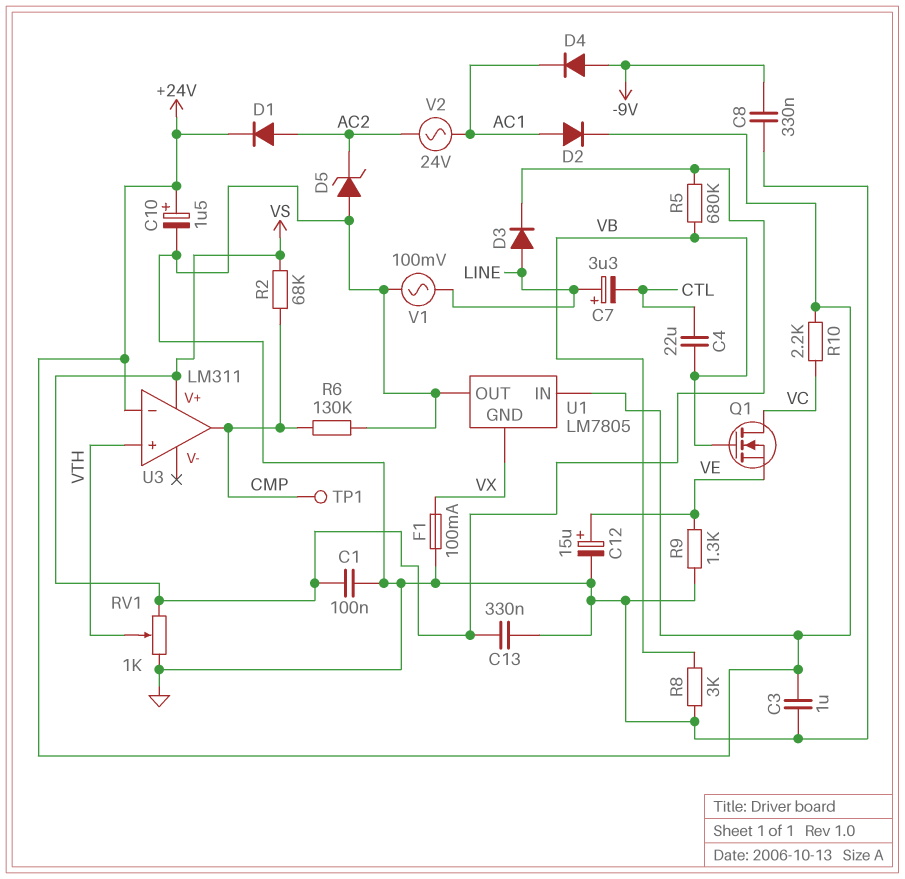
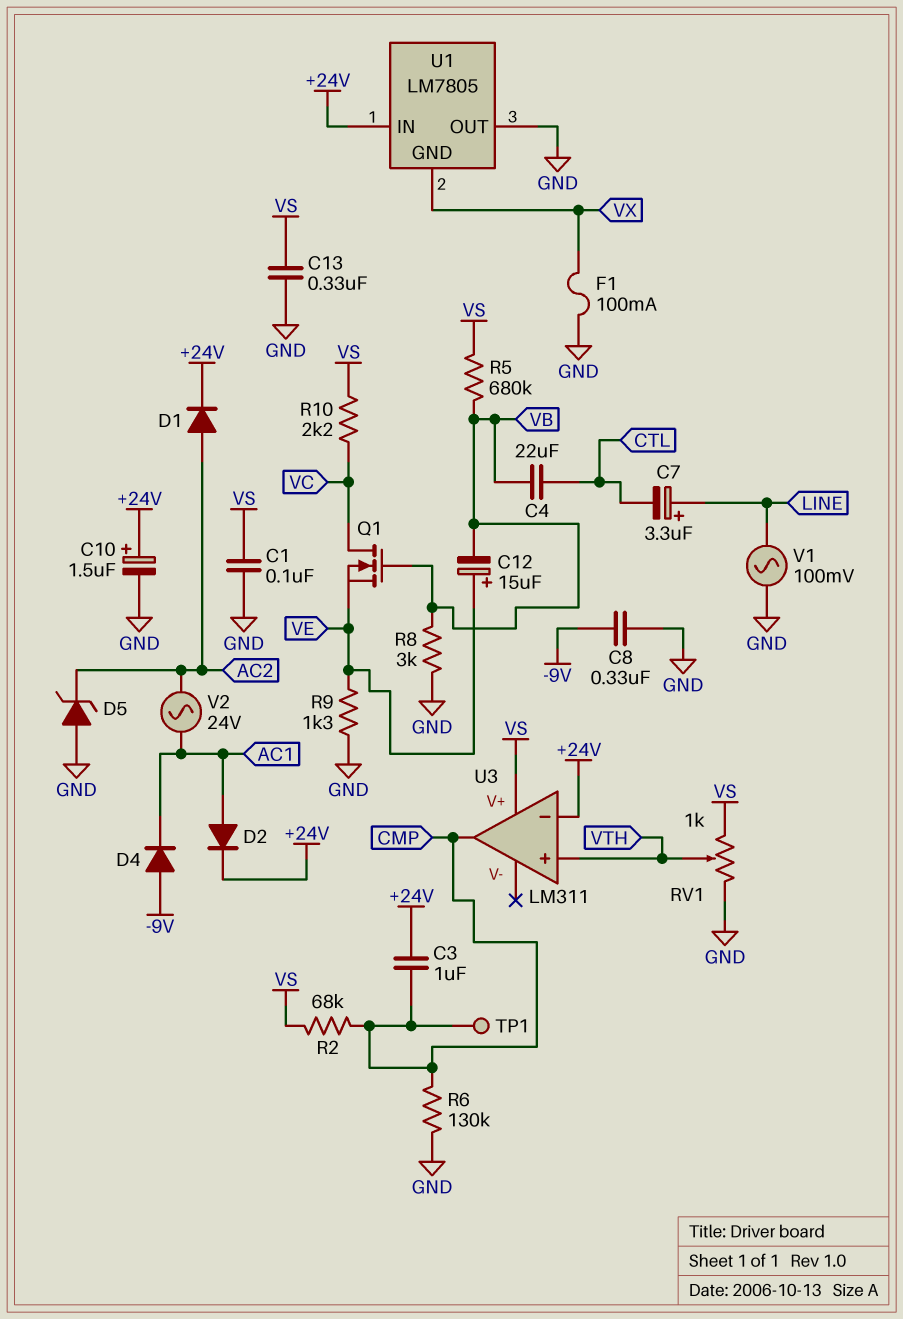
C3: 1uF (+24V, GND) -> 1uF (+24V, CMP)
C12: 15uF (plus VE, minus GND) -> 15uF (plus VE, minus VB)
D3: diode (A LINE, K VS) -> none
R10: 2.2k (+24V, VC) -> 2.2k (VC, VS)

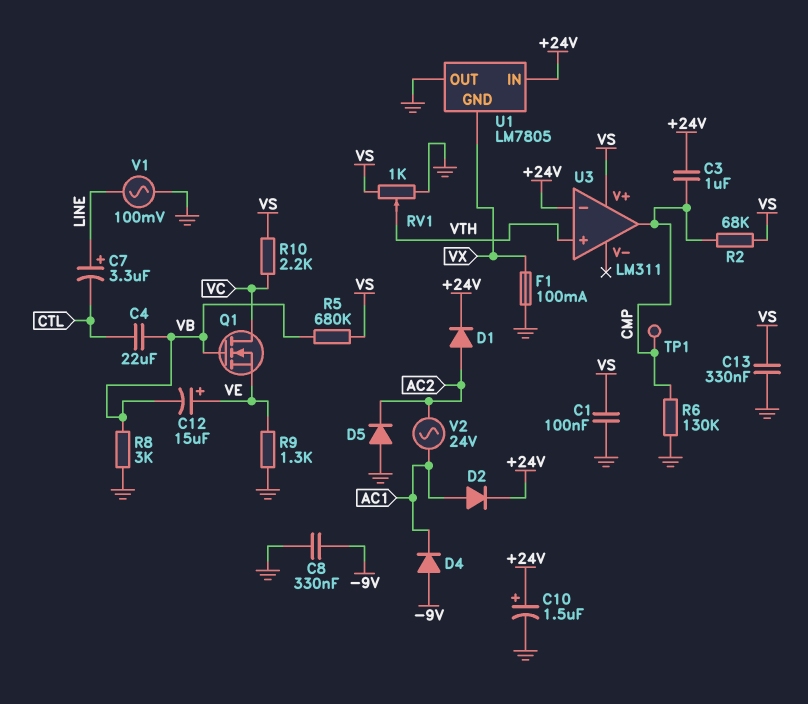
D5: zener (A GND, K AC2) -> diode (A GND, K AC2)

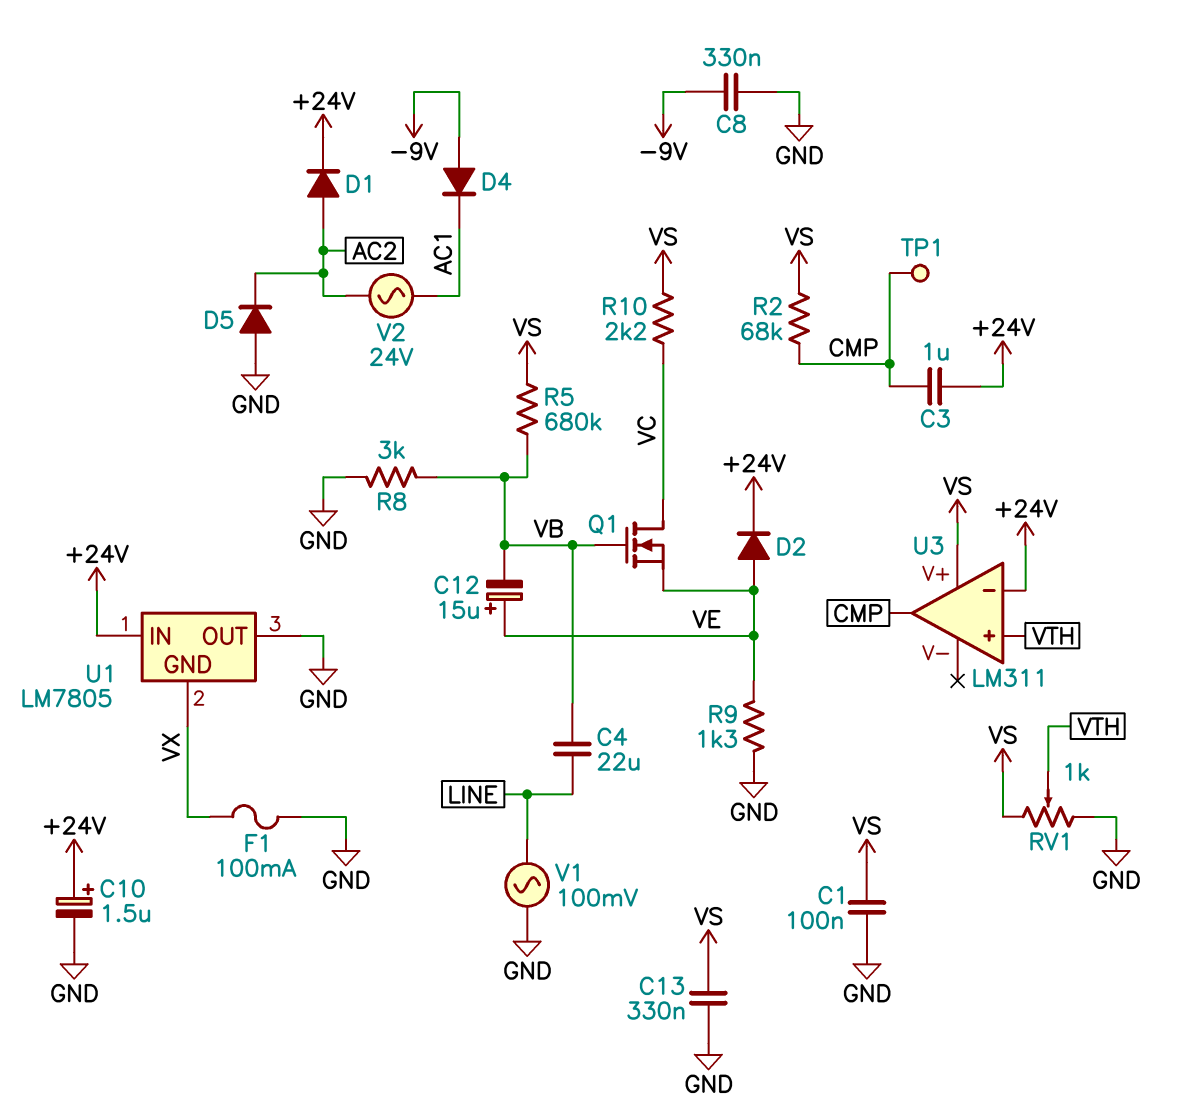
C4: 22uF (CTL, VB) -> 22uF (LINE, VB)
C7: 3.3uF (plus LINE, minus CTL) -> none
D2: diode (A AC1, K +24V) -> diode (A VE, K +24V)
R6: 130k (CMP, GND) -> none

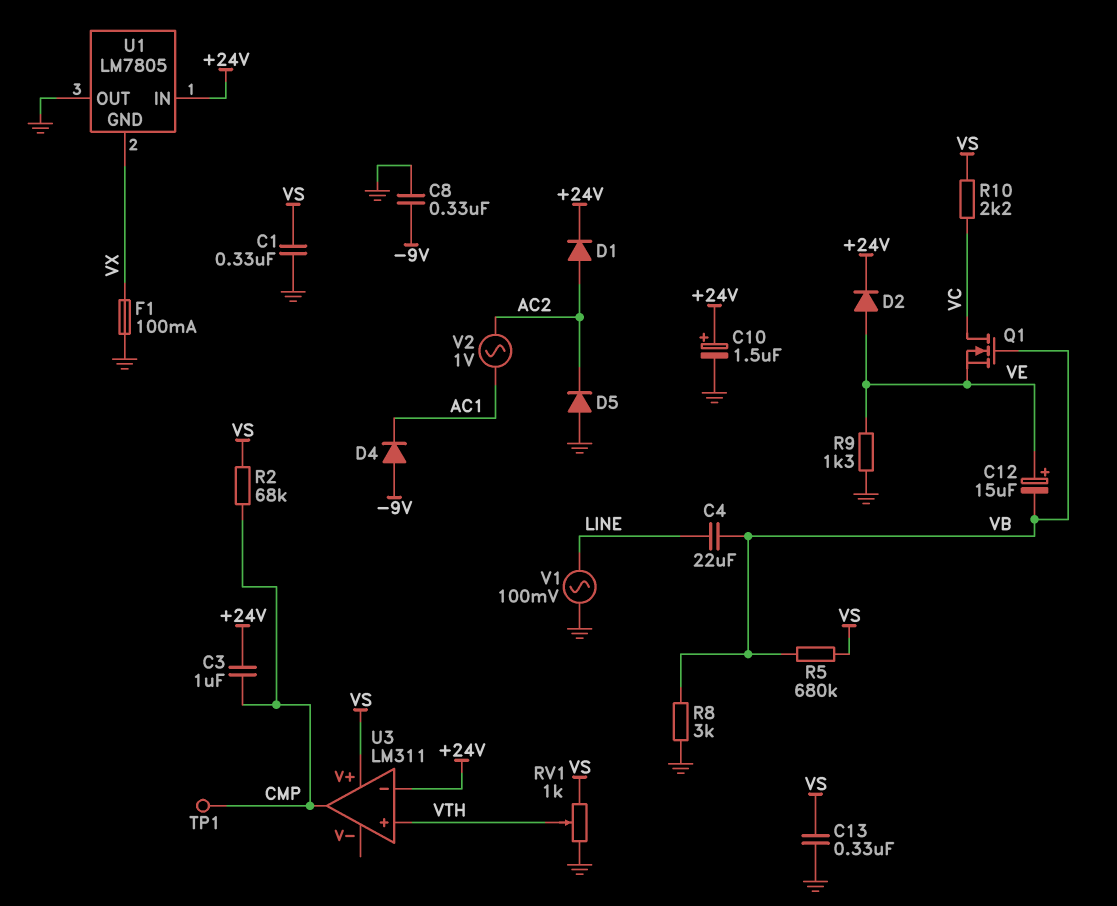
C1: 100nF (GND, VS) -> 330nF (GND, VS)
V2: AC 24V (AC1, AC2) -> AC 1V (AC1, AC2)

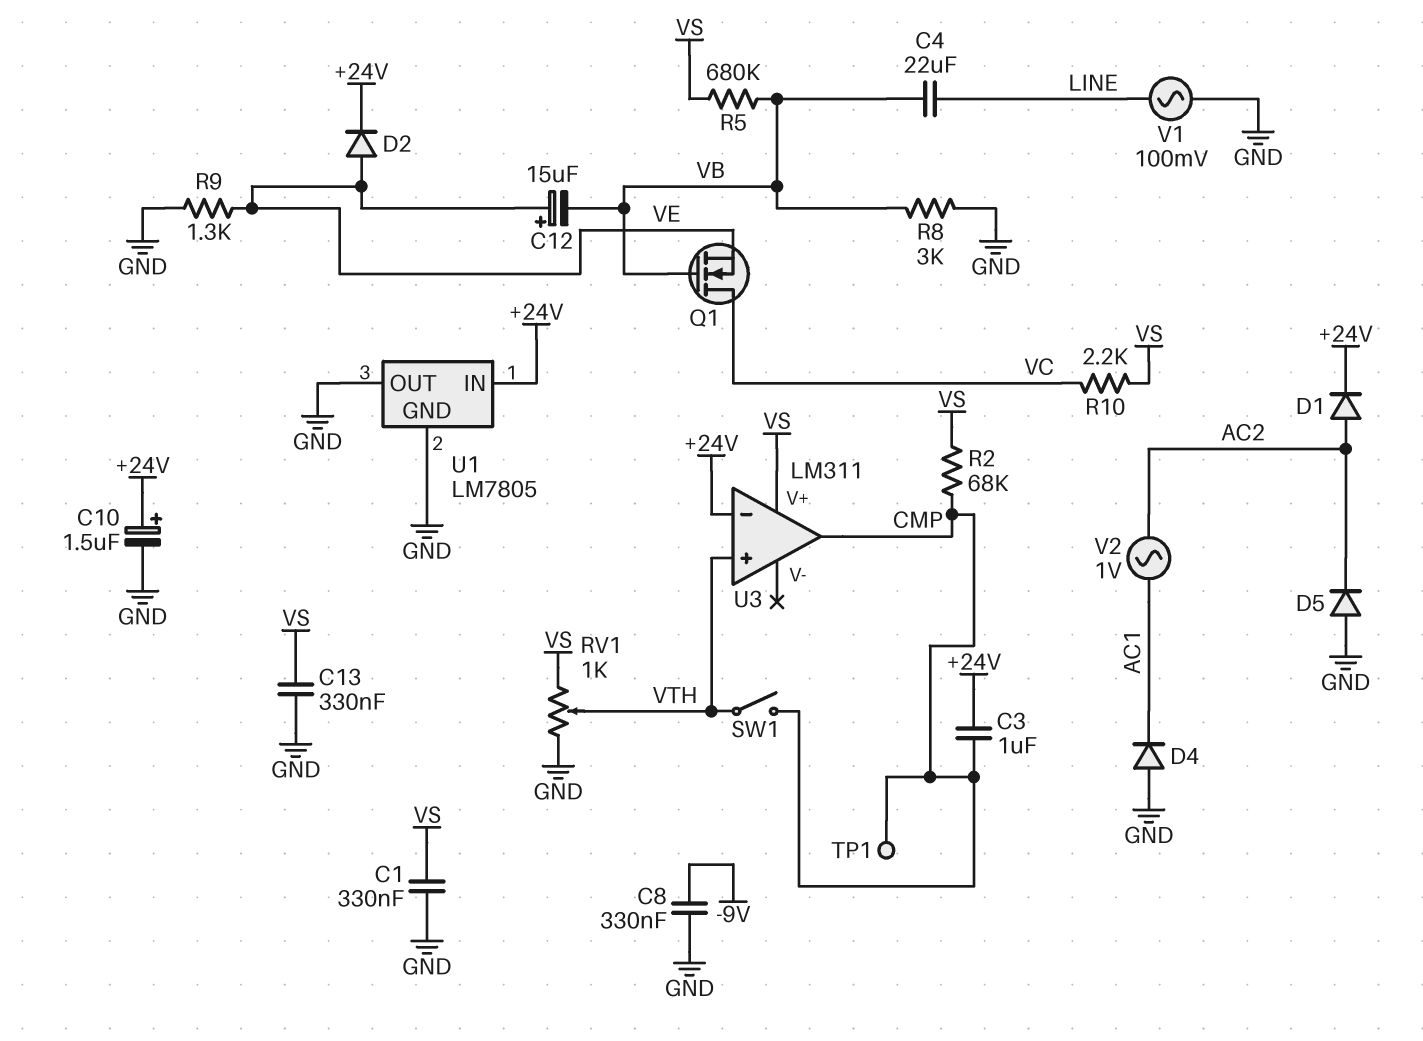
D4: diode (A -9V, K AC1) -> diode (A GND, K AC1)
F1: 100mA (GND, VX) -> none
SW1: none -> switch (CMP, VTH)
U1 pin GND: VX -> GND

